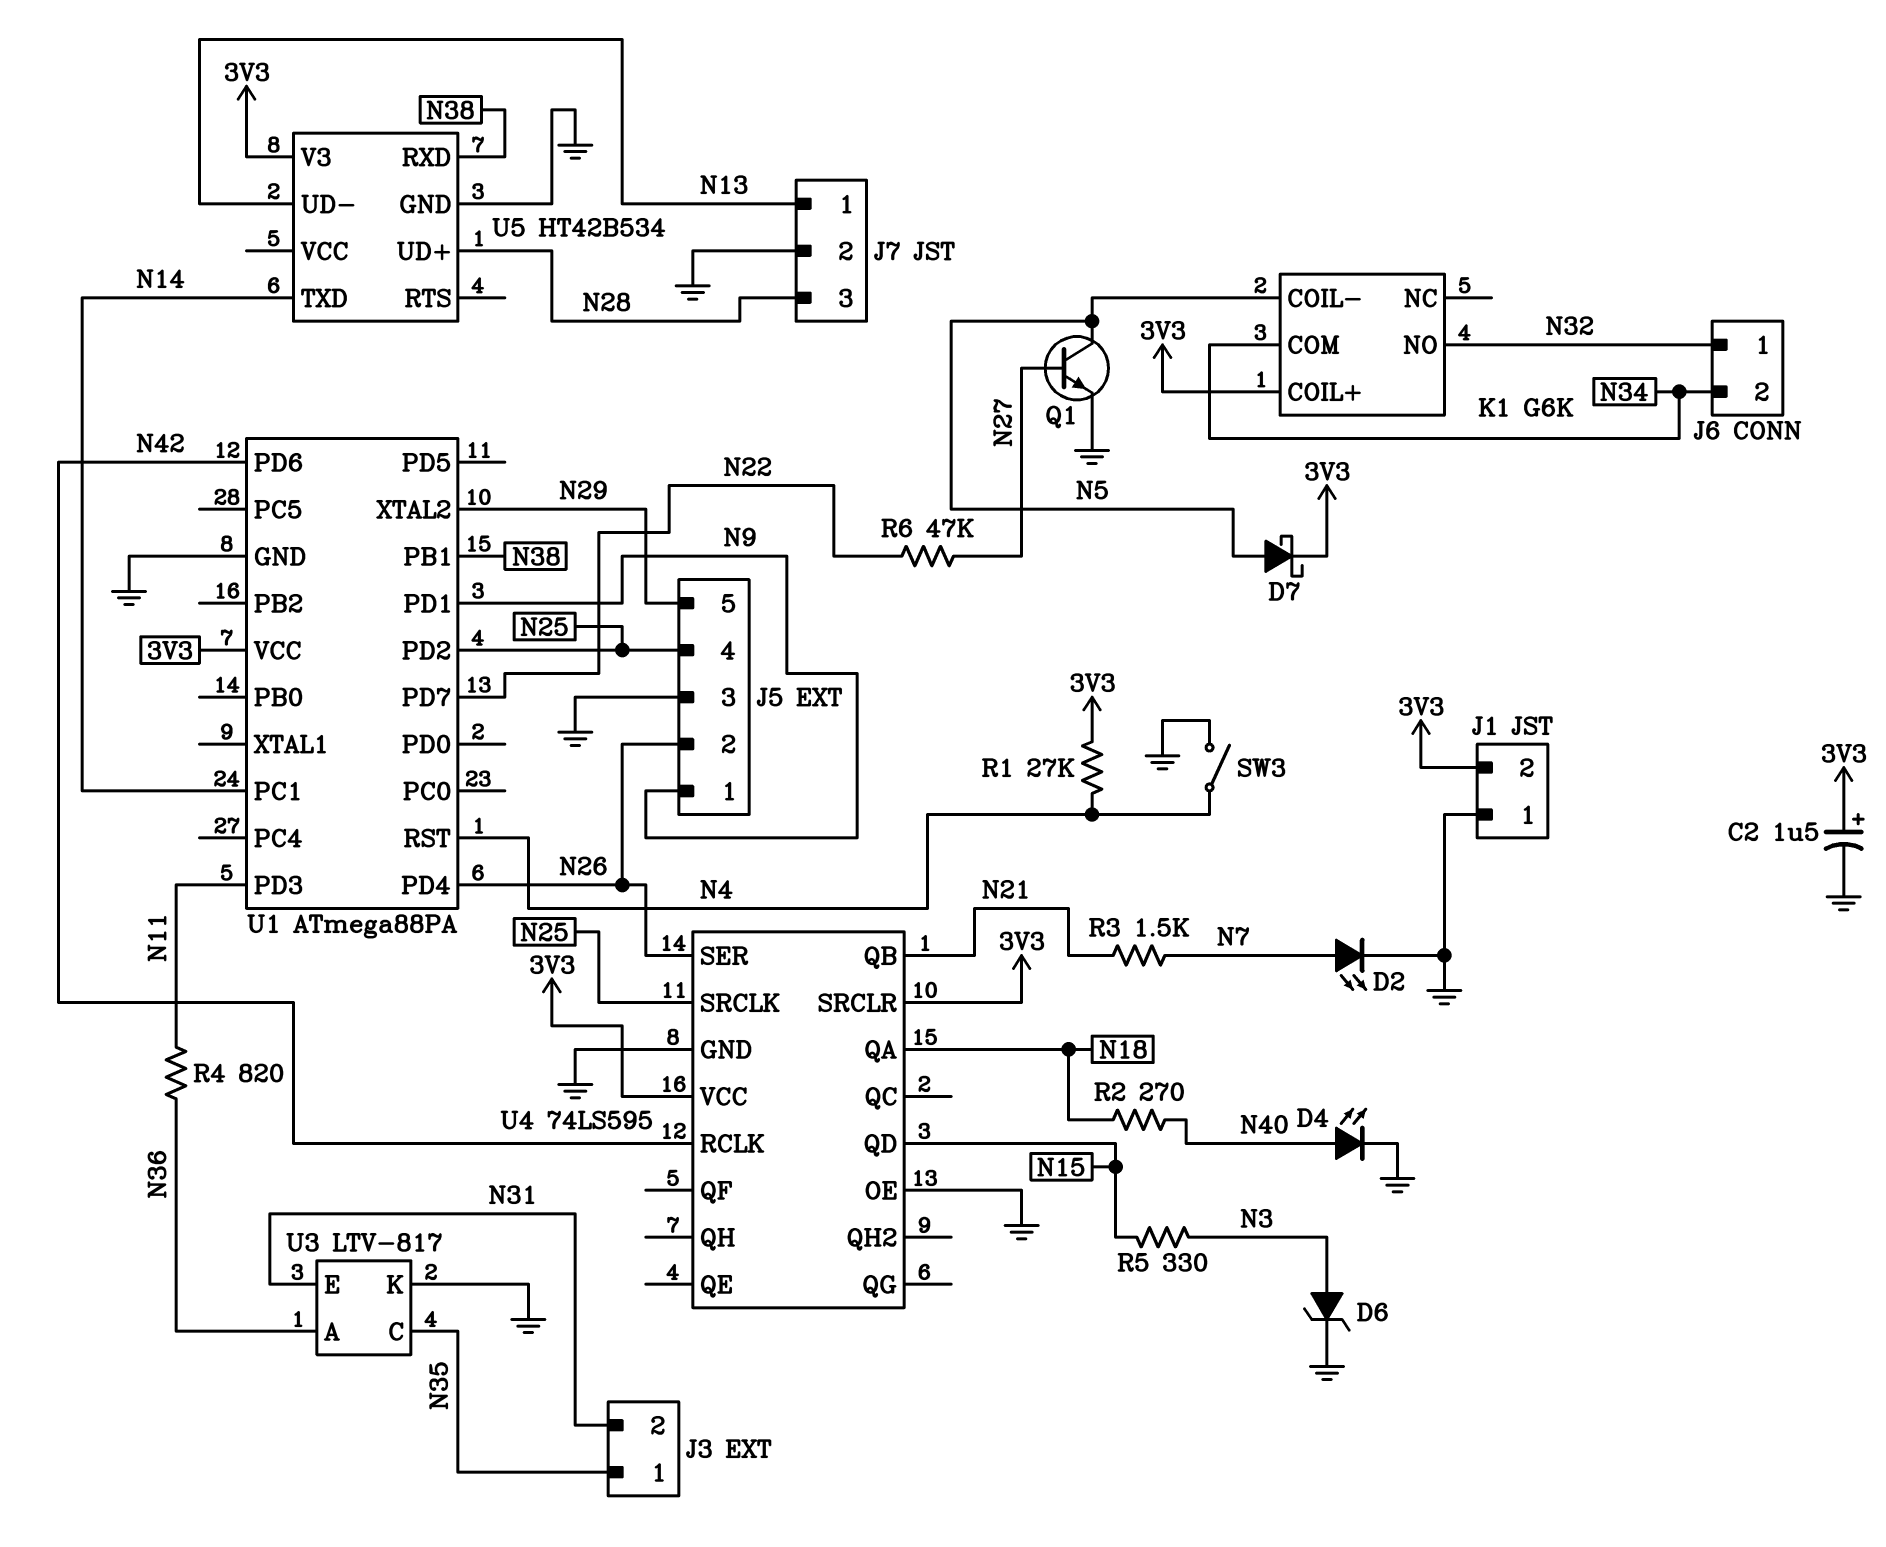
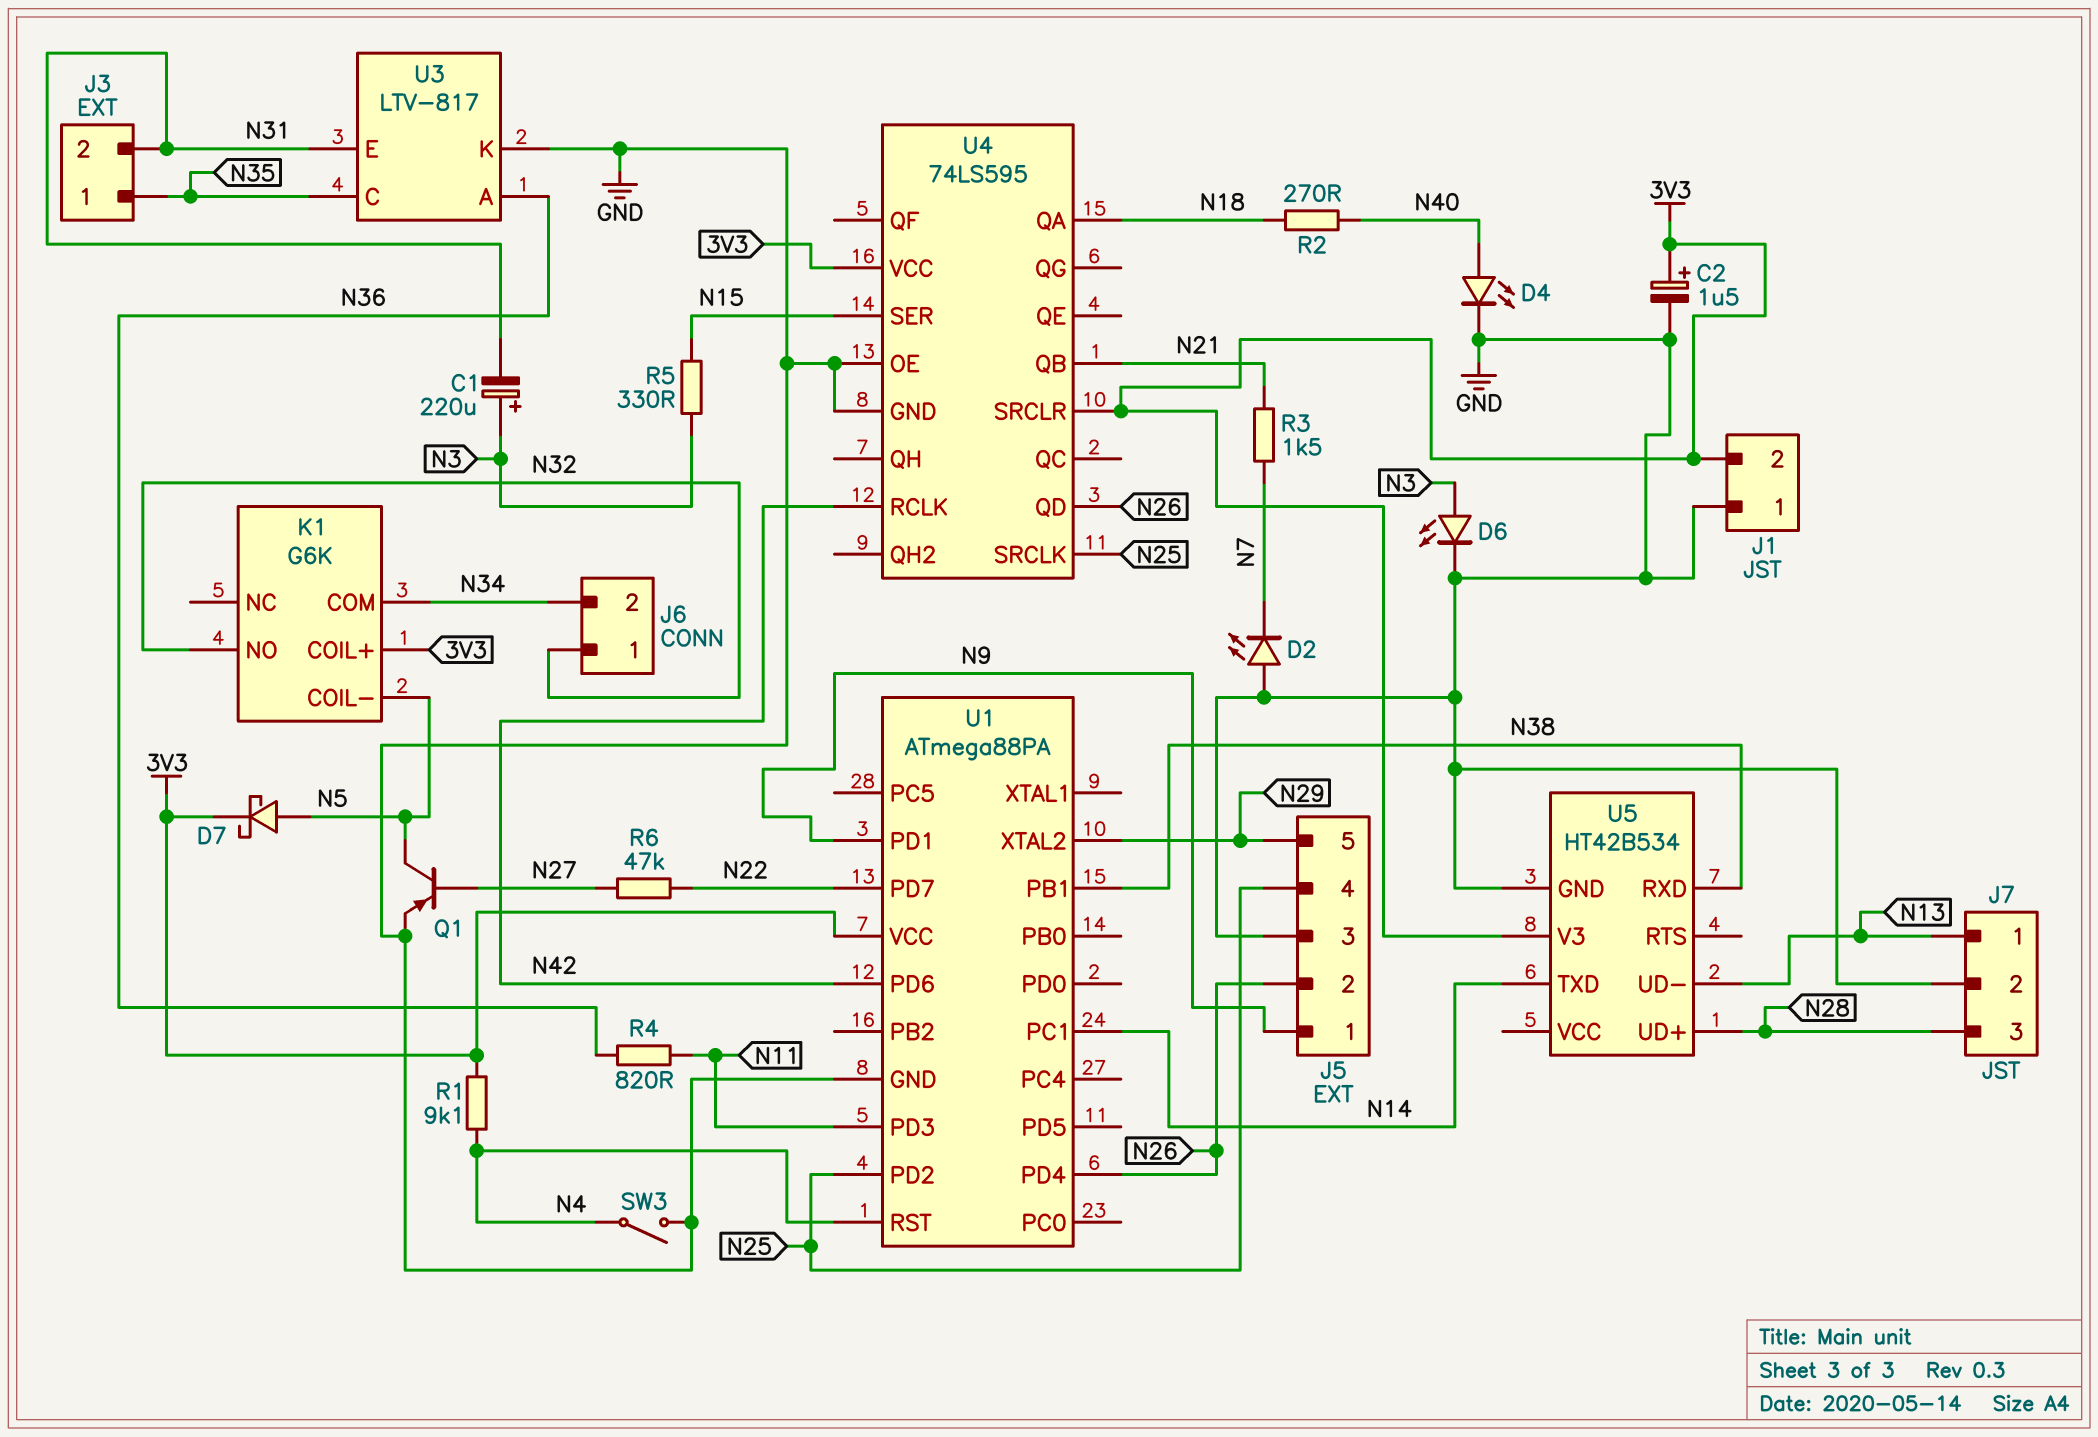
C1: none -> 220uF (plus N3, minus N31)
D2: LED (A N7, K GND) -> LED (A GND, K N7)
D6: zener (A N3, K GND) -> LED (A N3, K GND)
Q1: NPN (B N27, C N5, E GND) -> PNP (B N27, C N5, E GND)
R1: 27k (3V3, N4) -> 9.1k (3V3, N4)
U4 pin QD: N15 -> N26
U4 pin SER: N26 -> N15

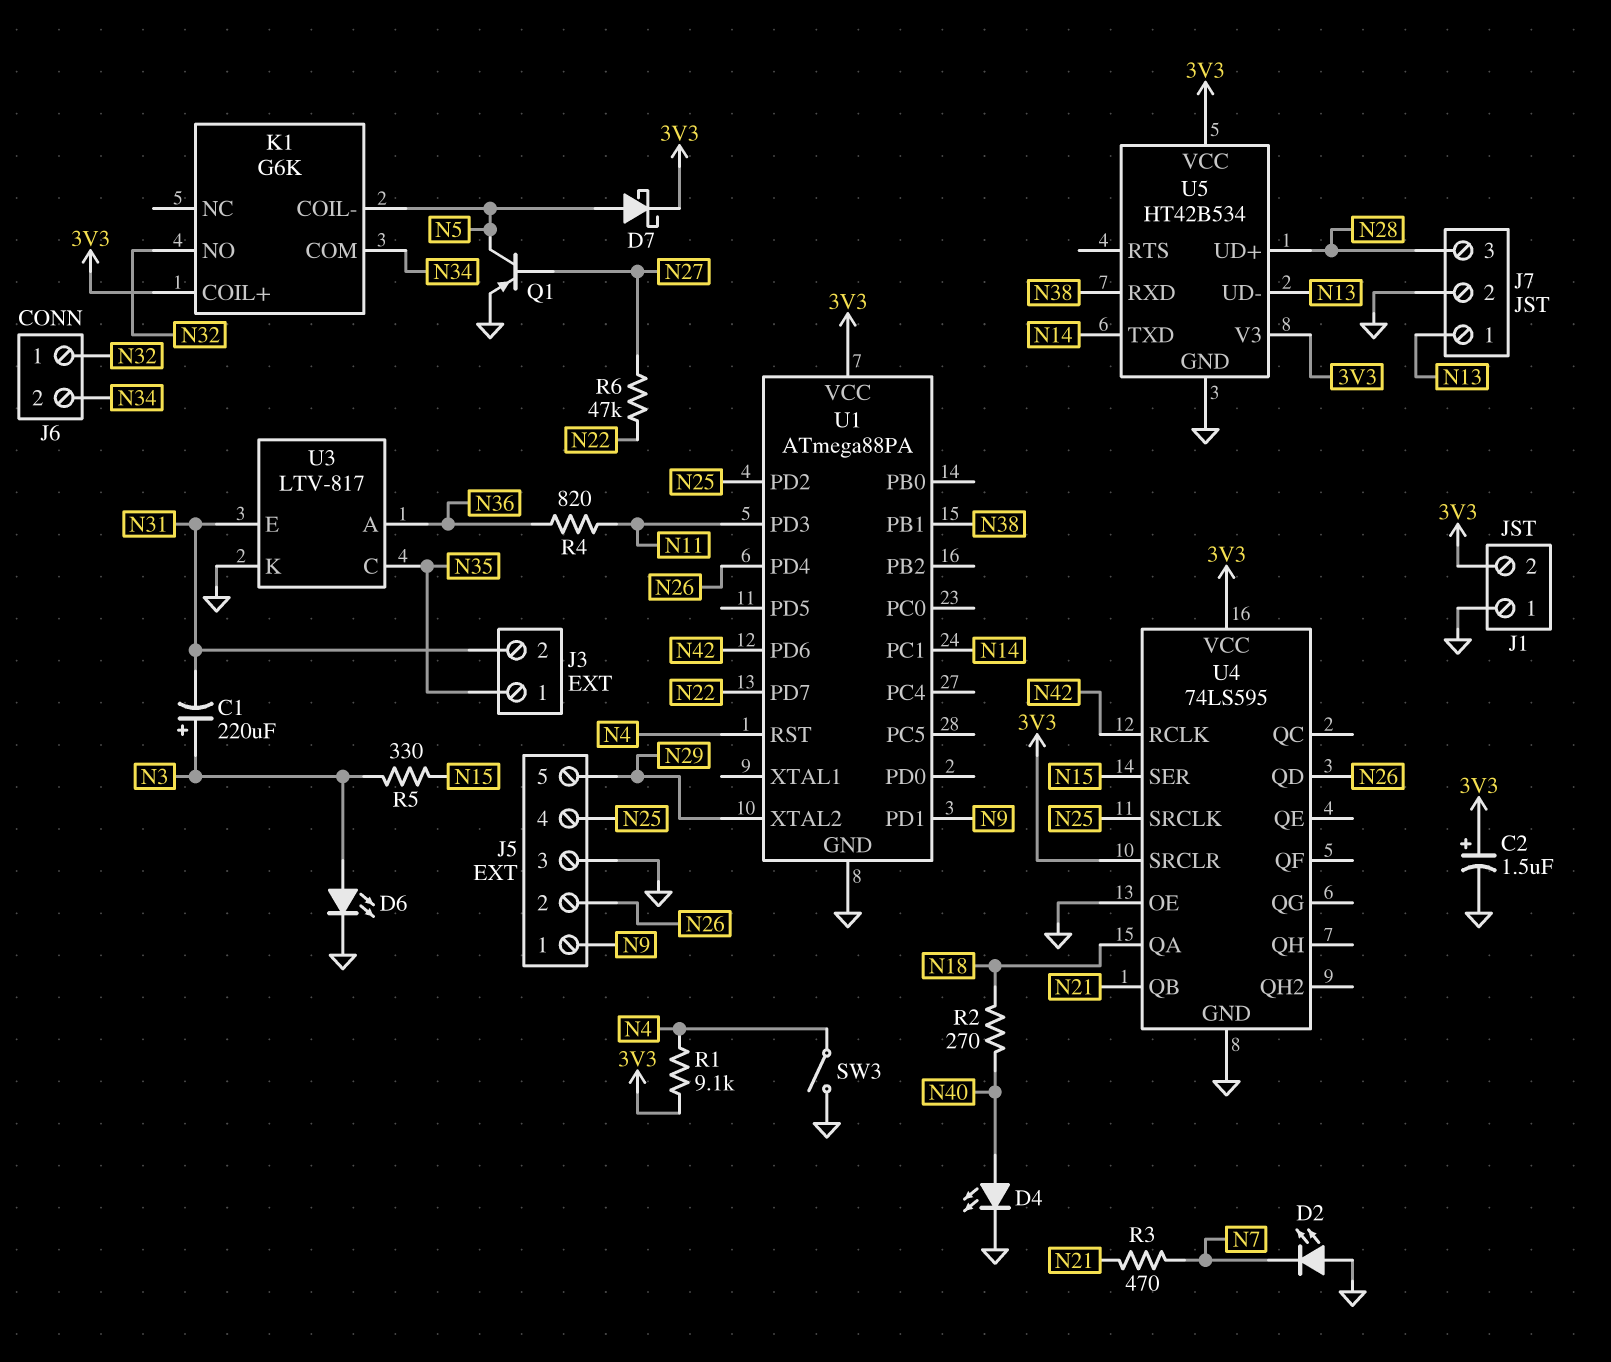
R3: 1.5k (N7, N21) -> 470 (N7, N21)
U5 pin VCC: none -> 3V3

